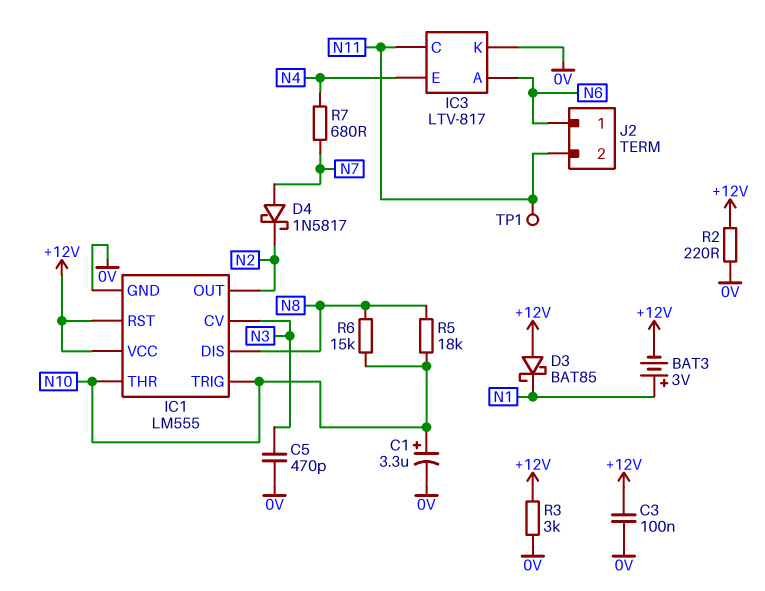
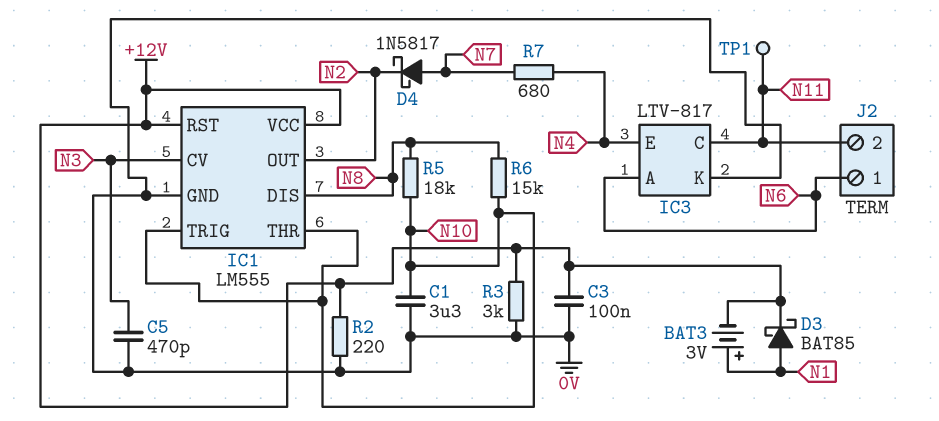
C1: 3.3uF (plus N10, minus 0V) -> 3.3uF (0V, N10)
D3: schottky BAT85 (A +12V, K N1) -> schottky BAT85 (A N1, K +12V)

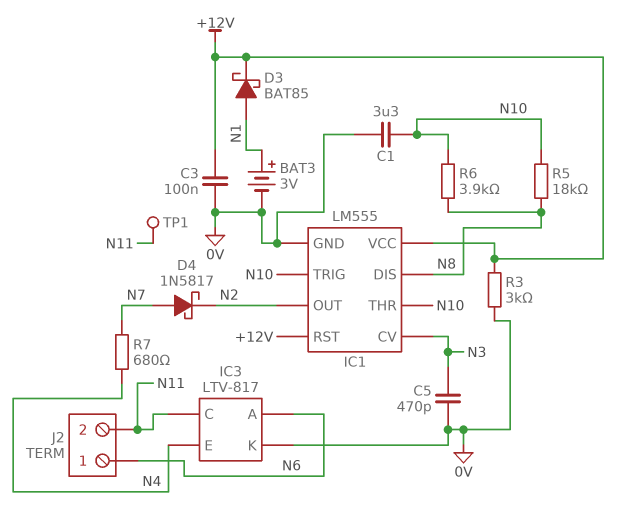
BAT3: 3V (plus N1, minus +12V) -> 3V (plus N1, minus 0V)
R2: 220 (+12V, 0V) -> none
R6: 15k (N8, N10) -> 3.9k (N8, N10)

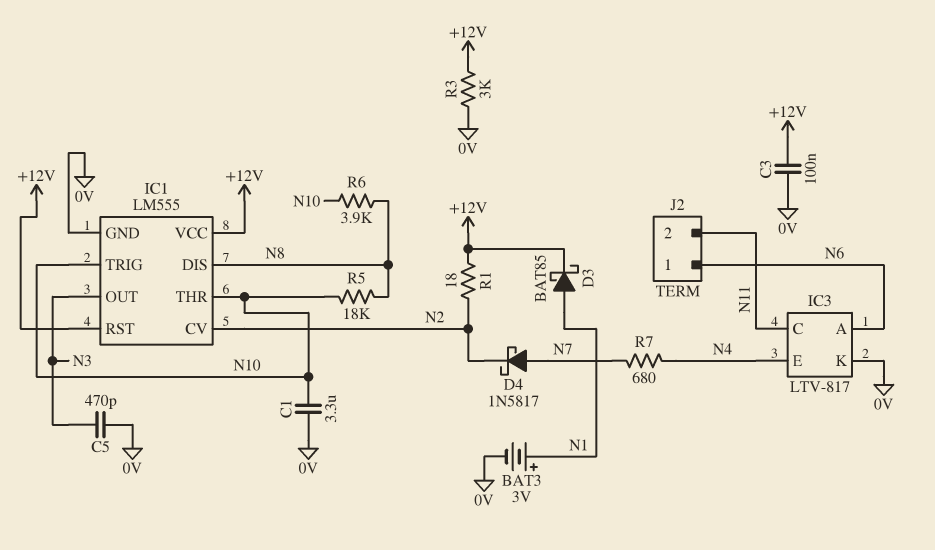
IC1 pin CV: N3 -> N2
IC1 pin OUT: N2 -> N3
R1: none -> 18 (+12V, N2)
TP1: test point (N11) -> none

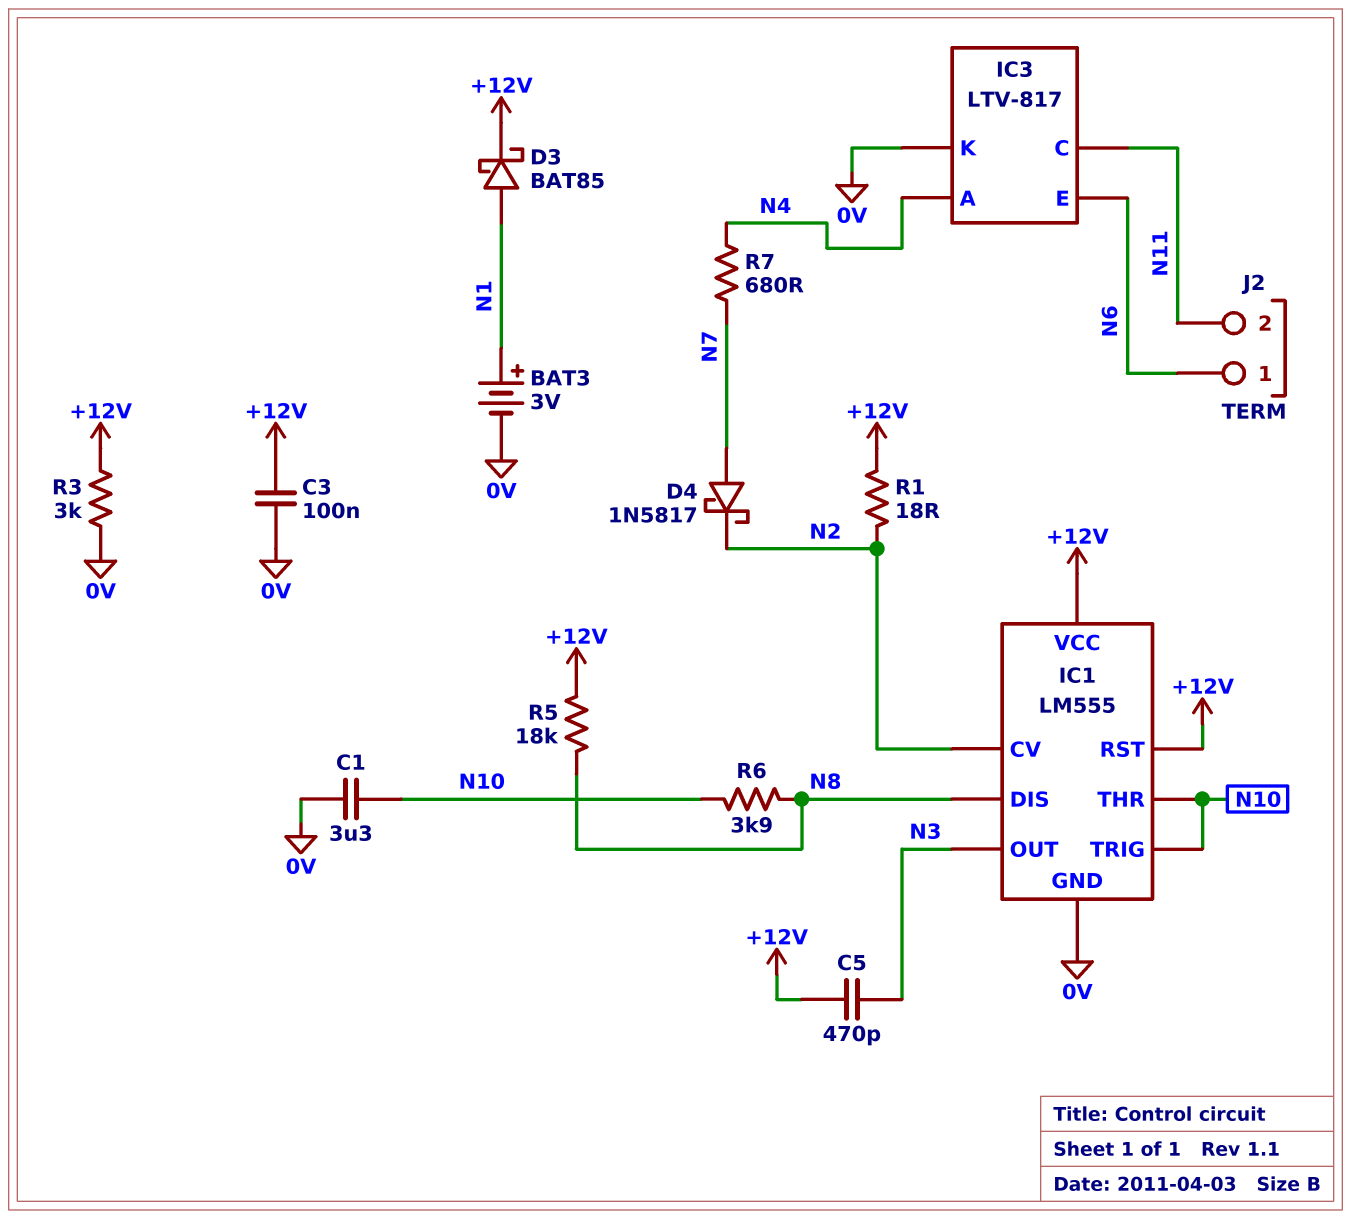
C5: 470pF (0V, N3) -> 470pF (+12V, N3)
IC3 pin A: N6 -> N4
IC3 pin E: N4 -> N6
R5: 18k (N8, N10) -> 18k (+12V, N8)

